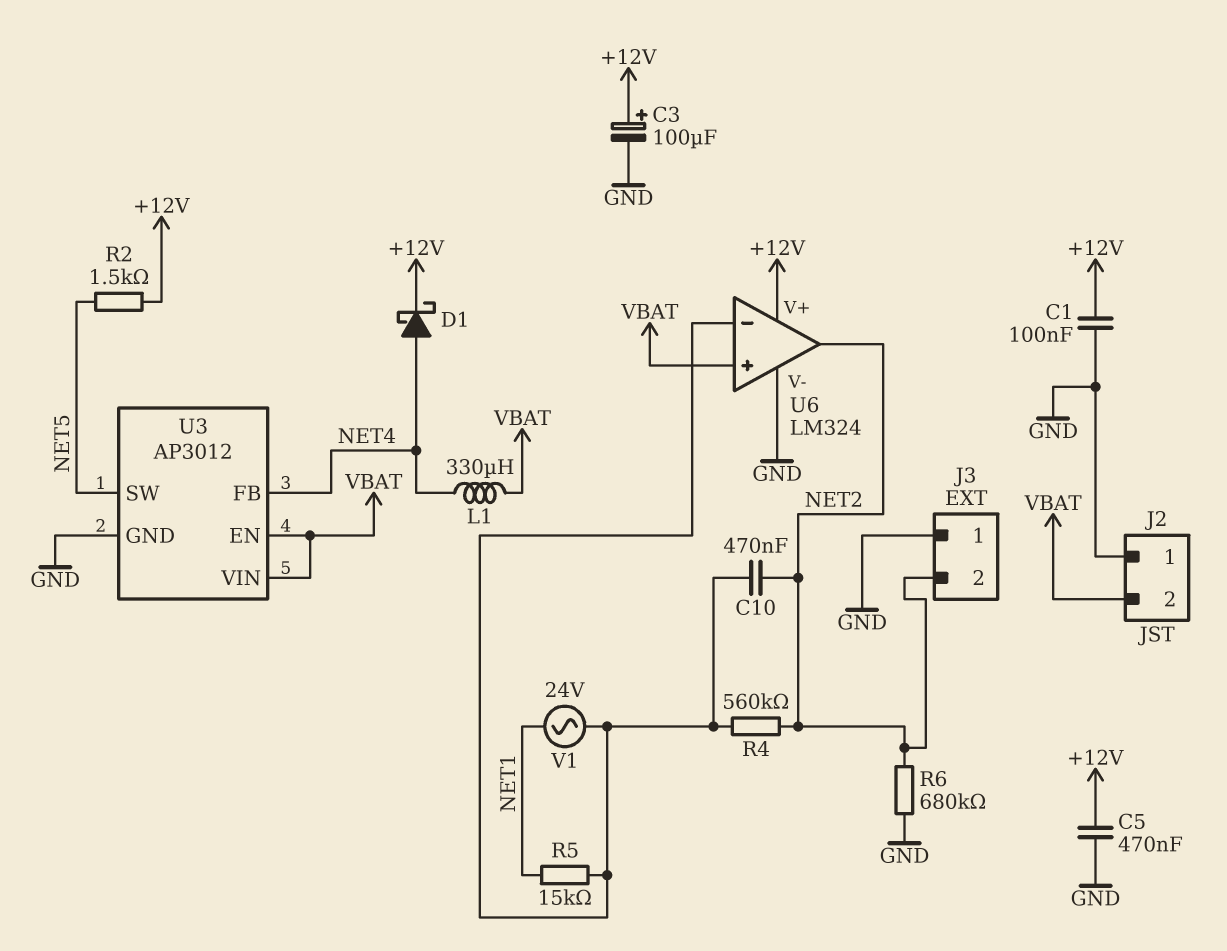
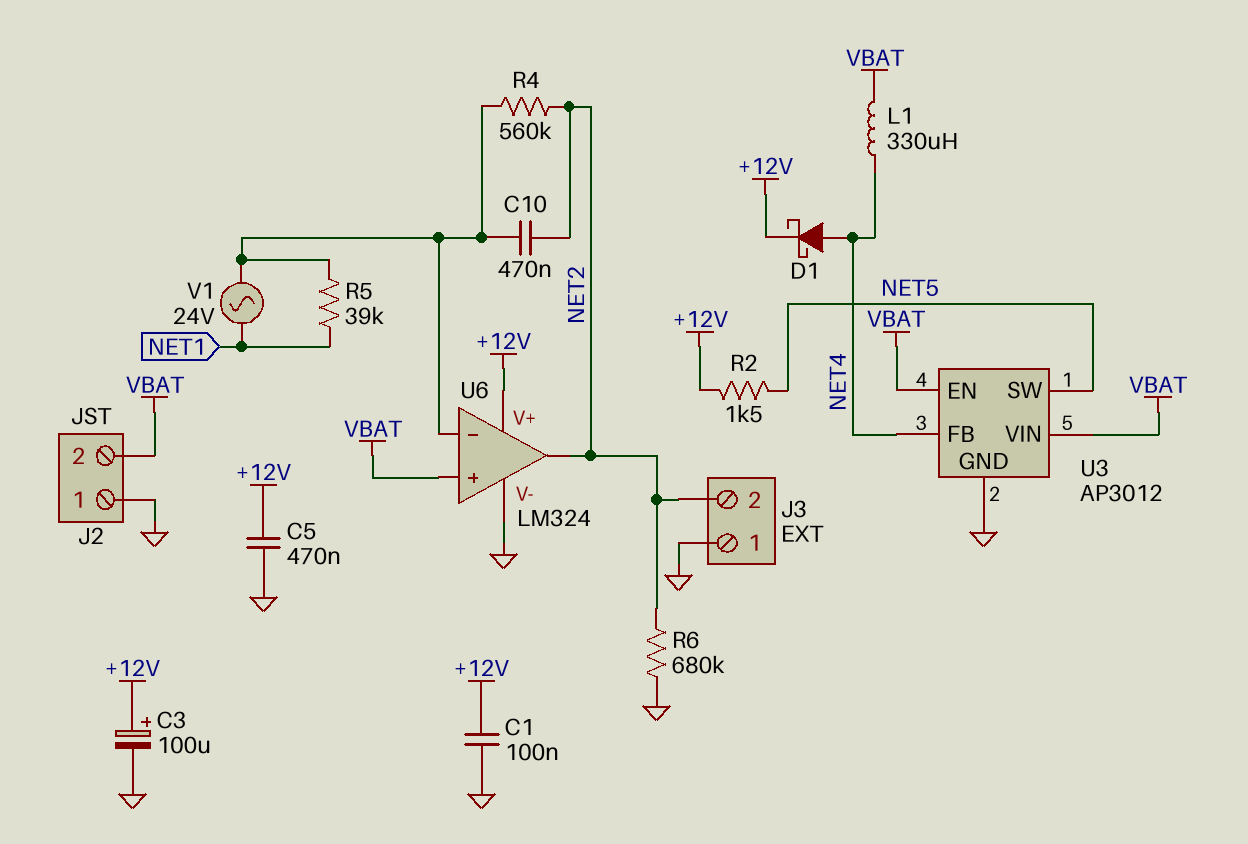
R5: 15k (NET1, U6/in-) -> 39k (NET1, U6/in-)

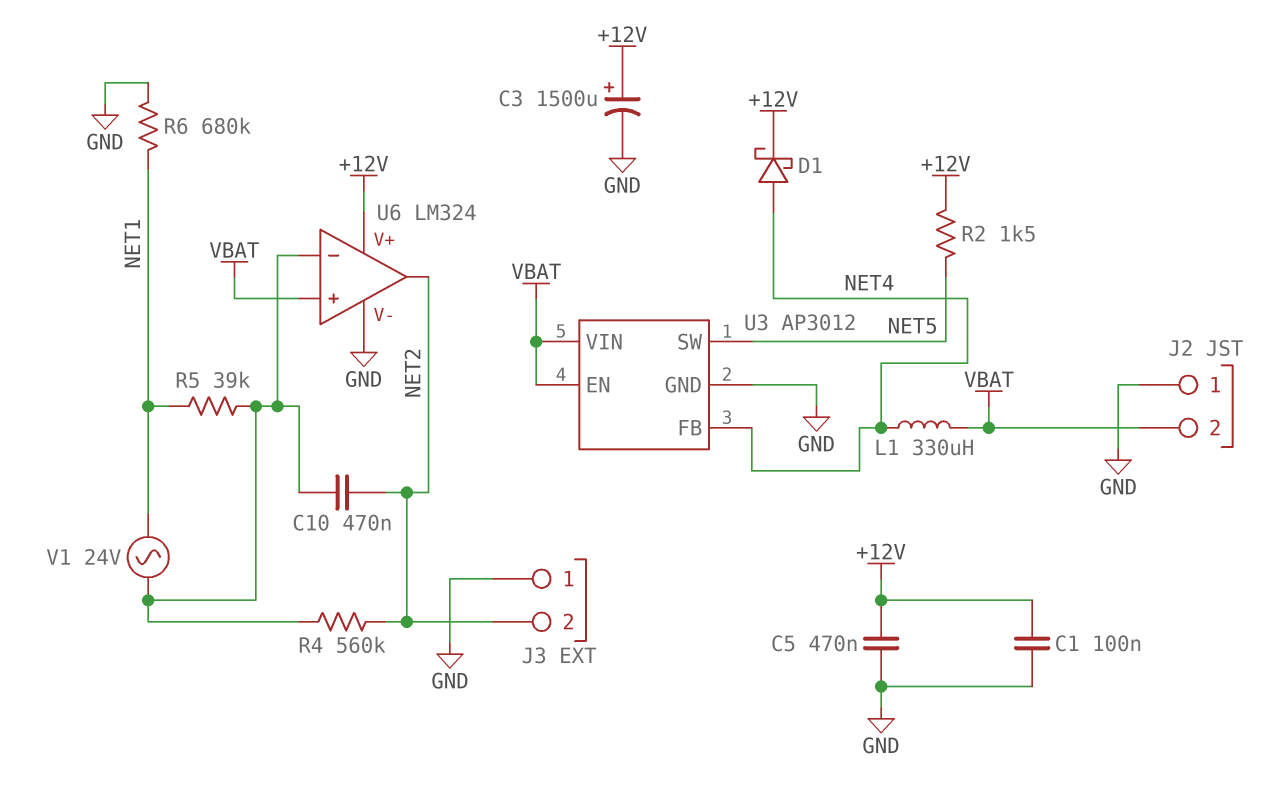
C3: 100uF (plus +12V, minus GND) -> 1500uF (plus +12V, minus GND)
R6: 680k (GND, NET2) -> 680k (GND, NET1)

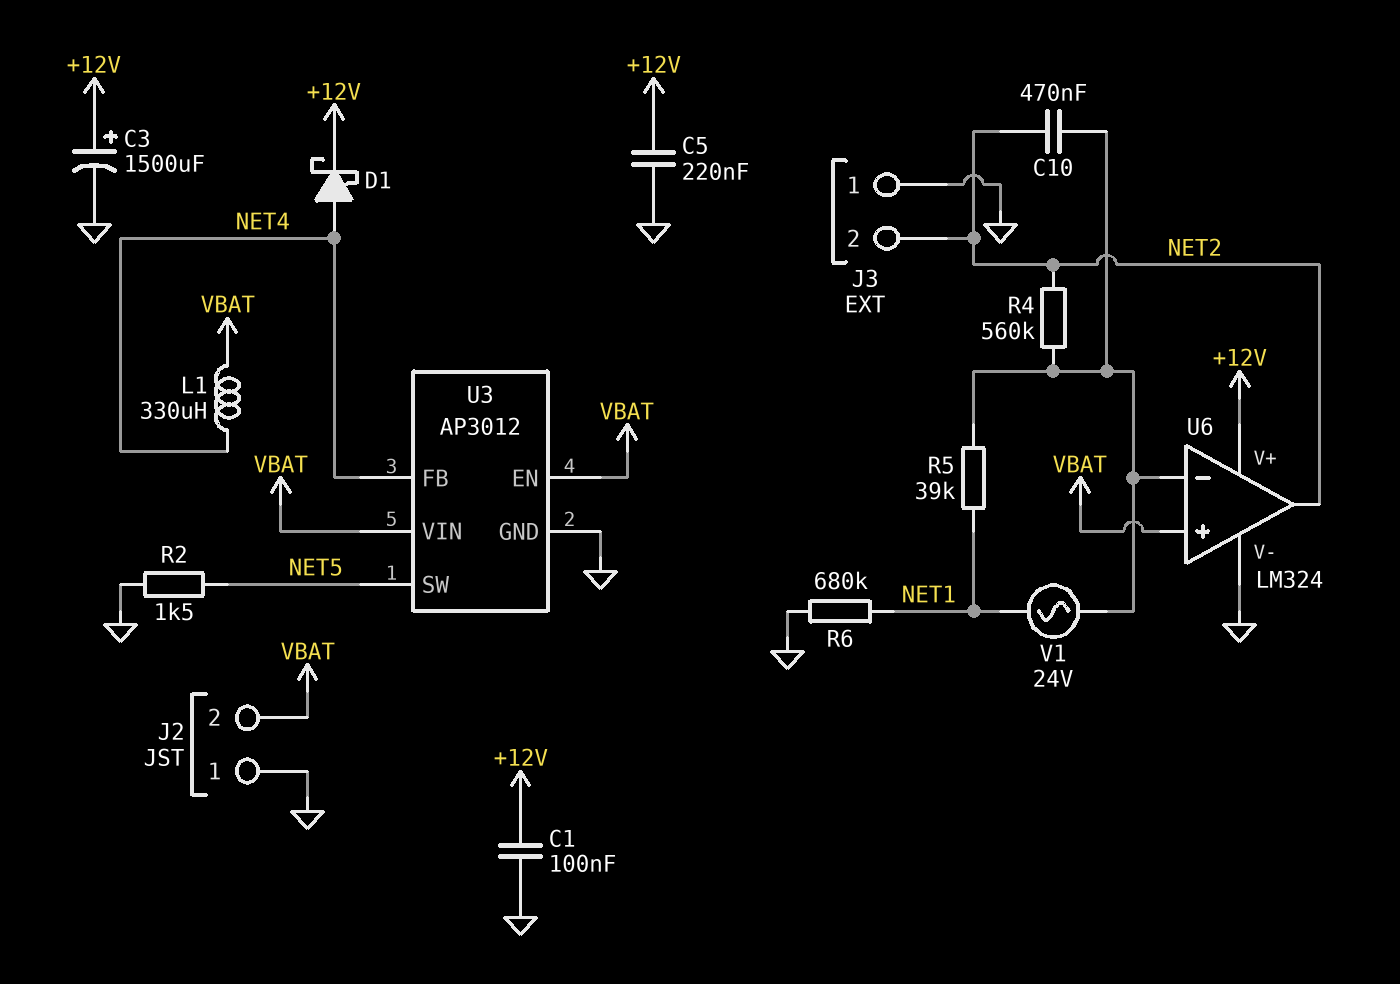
C5: 470nF (+12V, GND) -> 220nF (+12V, GND)
R2: 1.5k (+12V, NET5) -> 1.5k (GND, NET5)

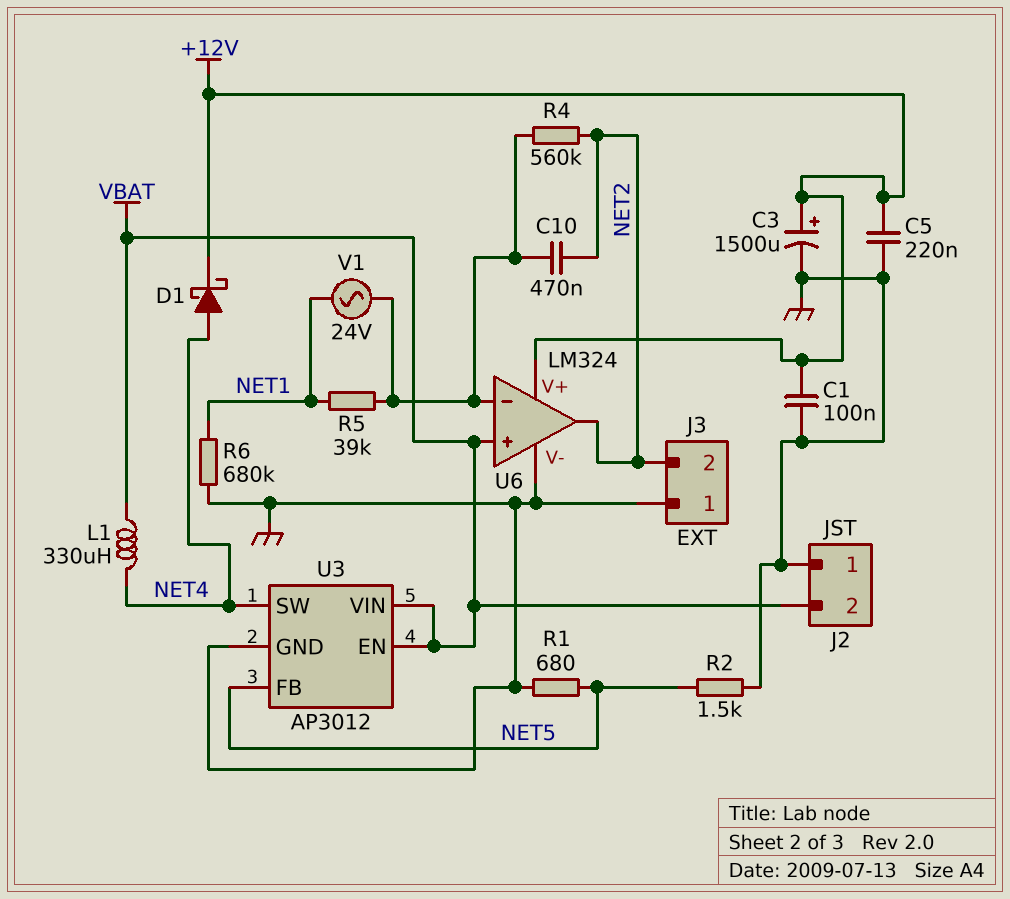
R1: none -> 680 (GND, NET5)
U3 pin FB: NET4 -> NET5
U3 pin SW: NET5 -> NET4

